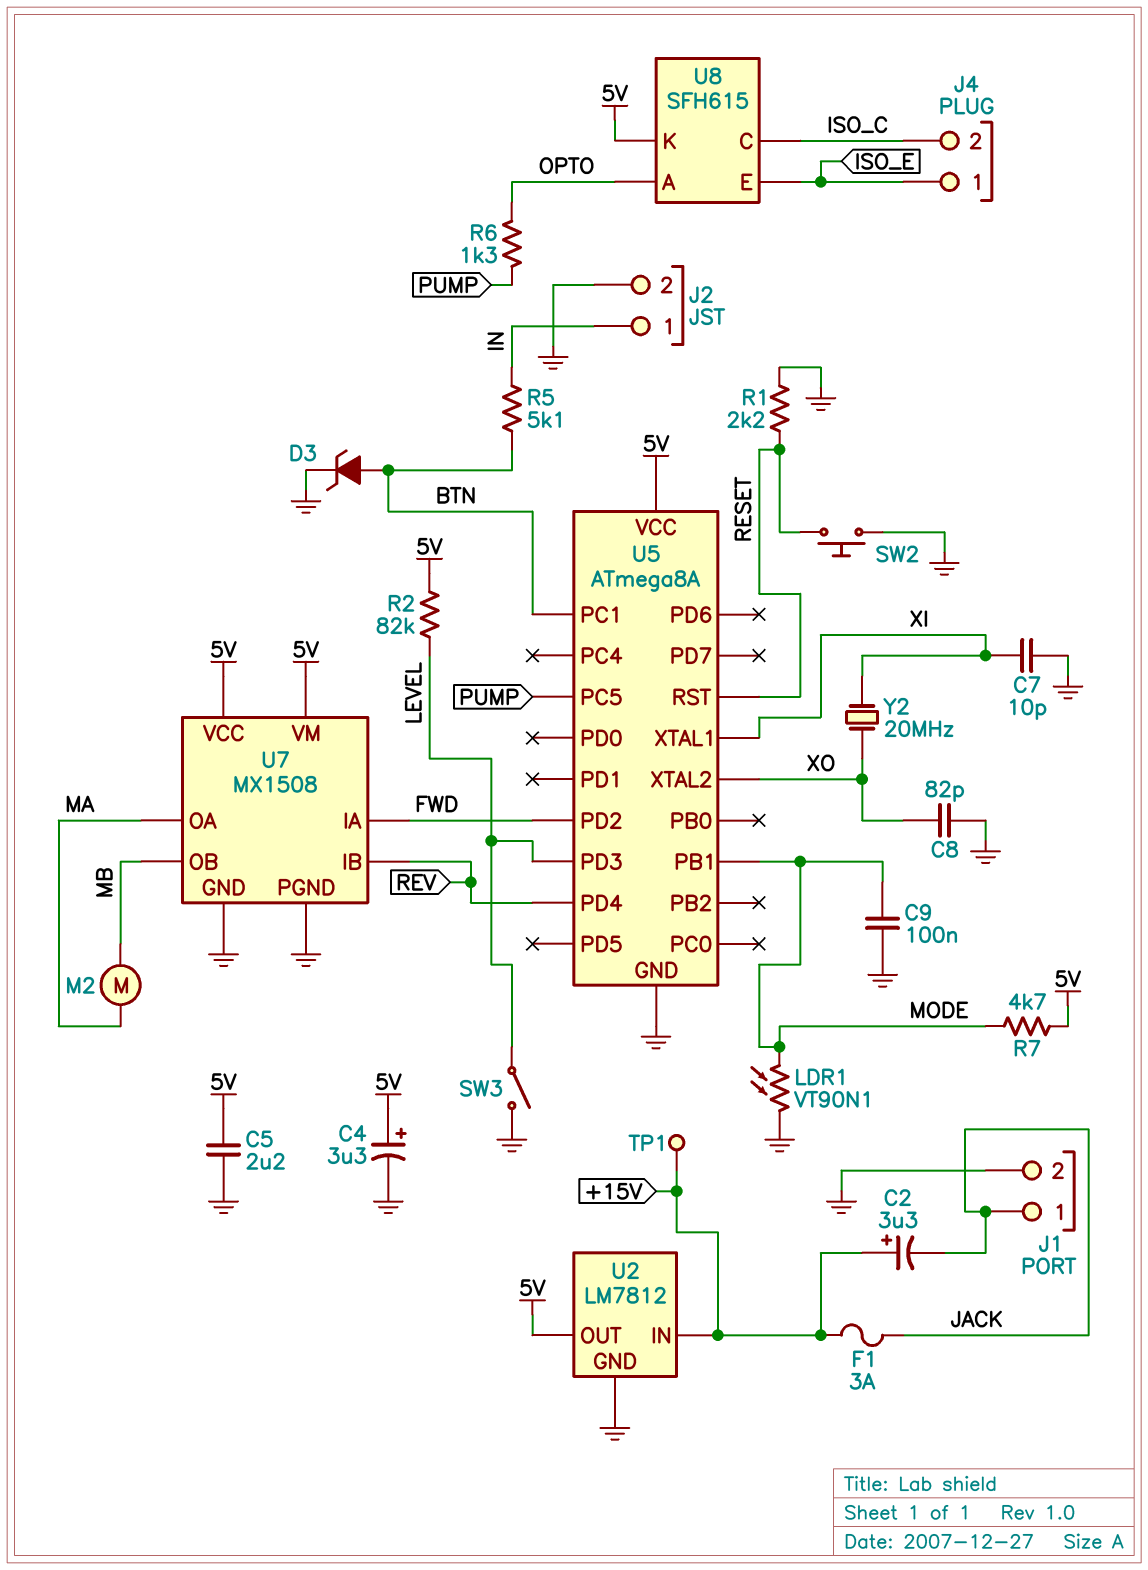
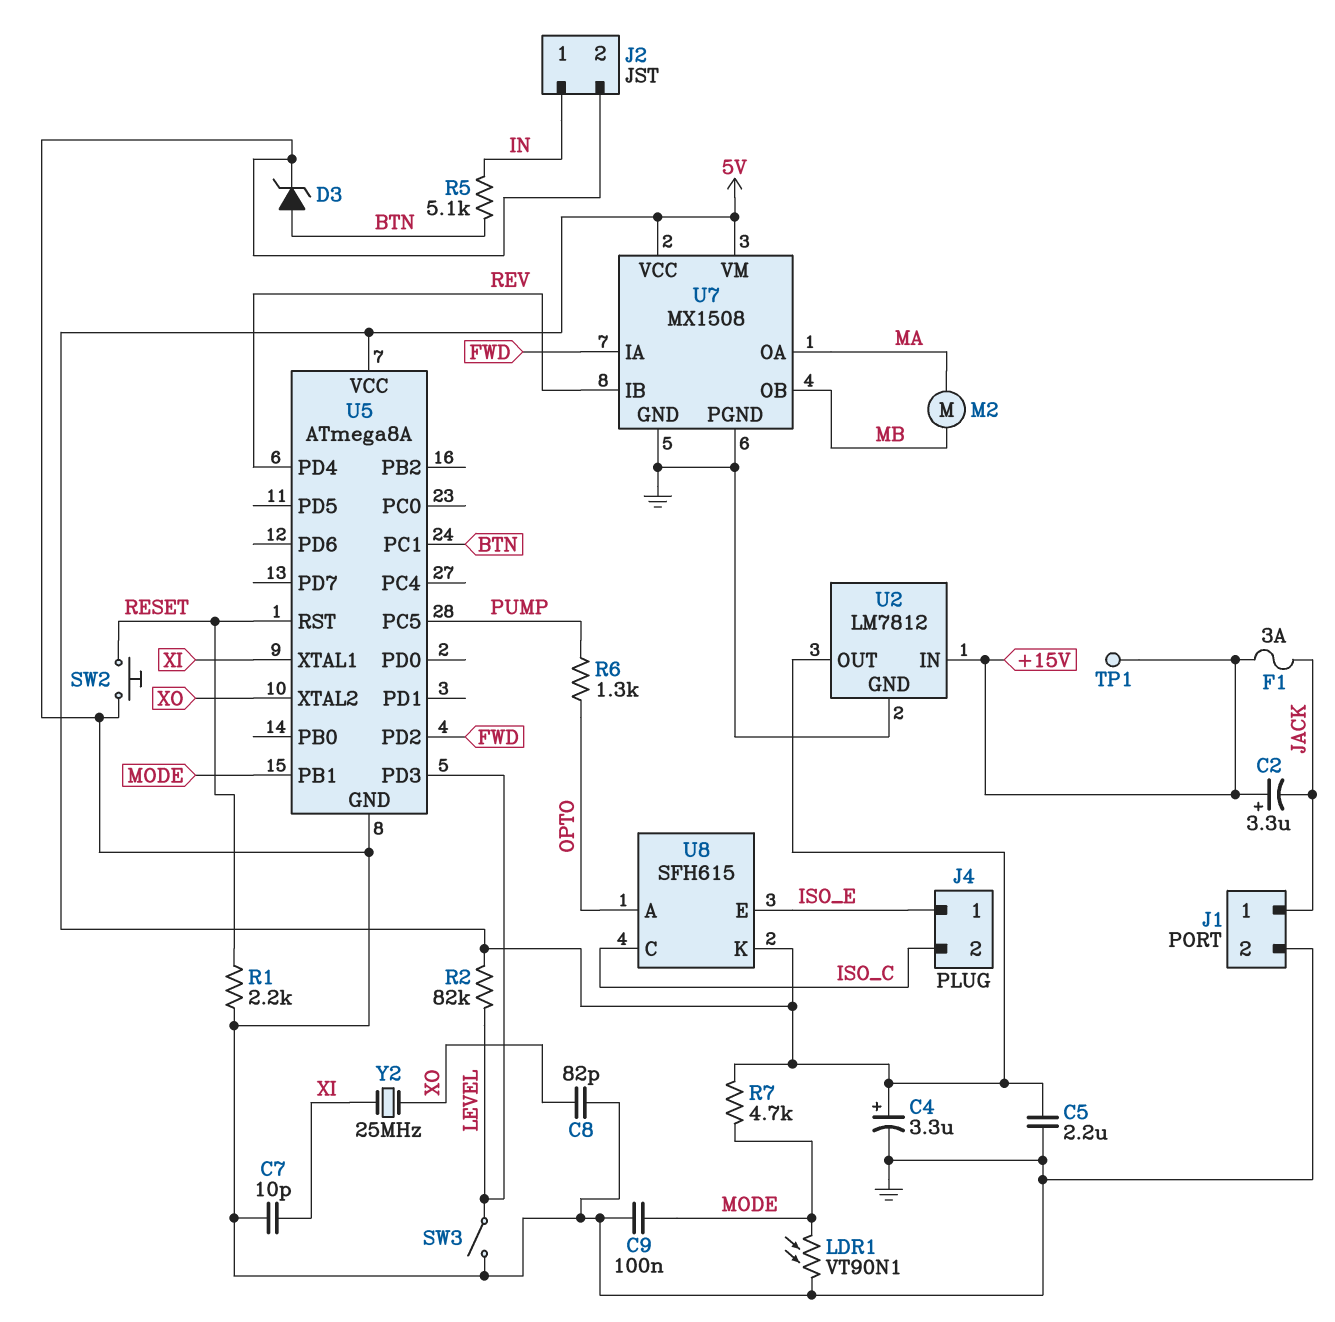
Y2: 20MHz (XI, XO) -> 25MHz (XI, XO)

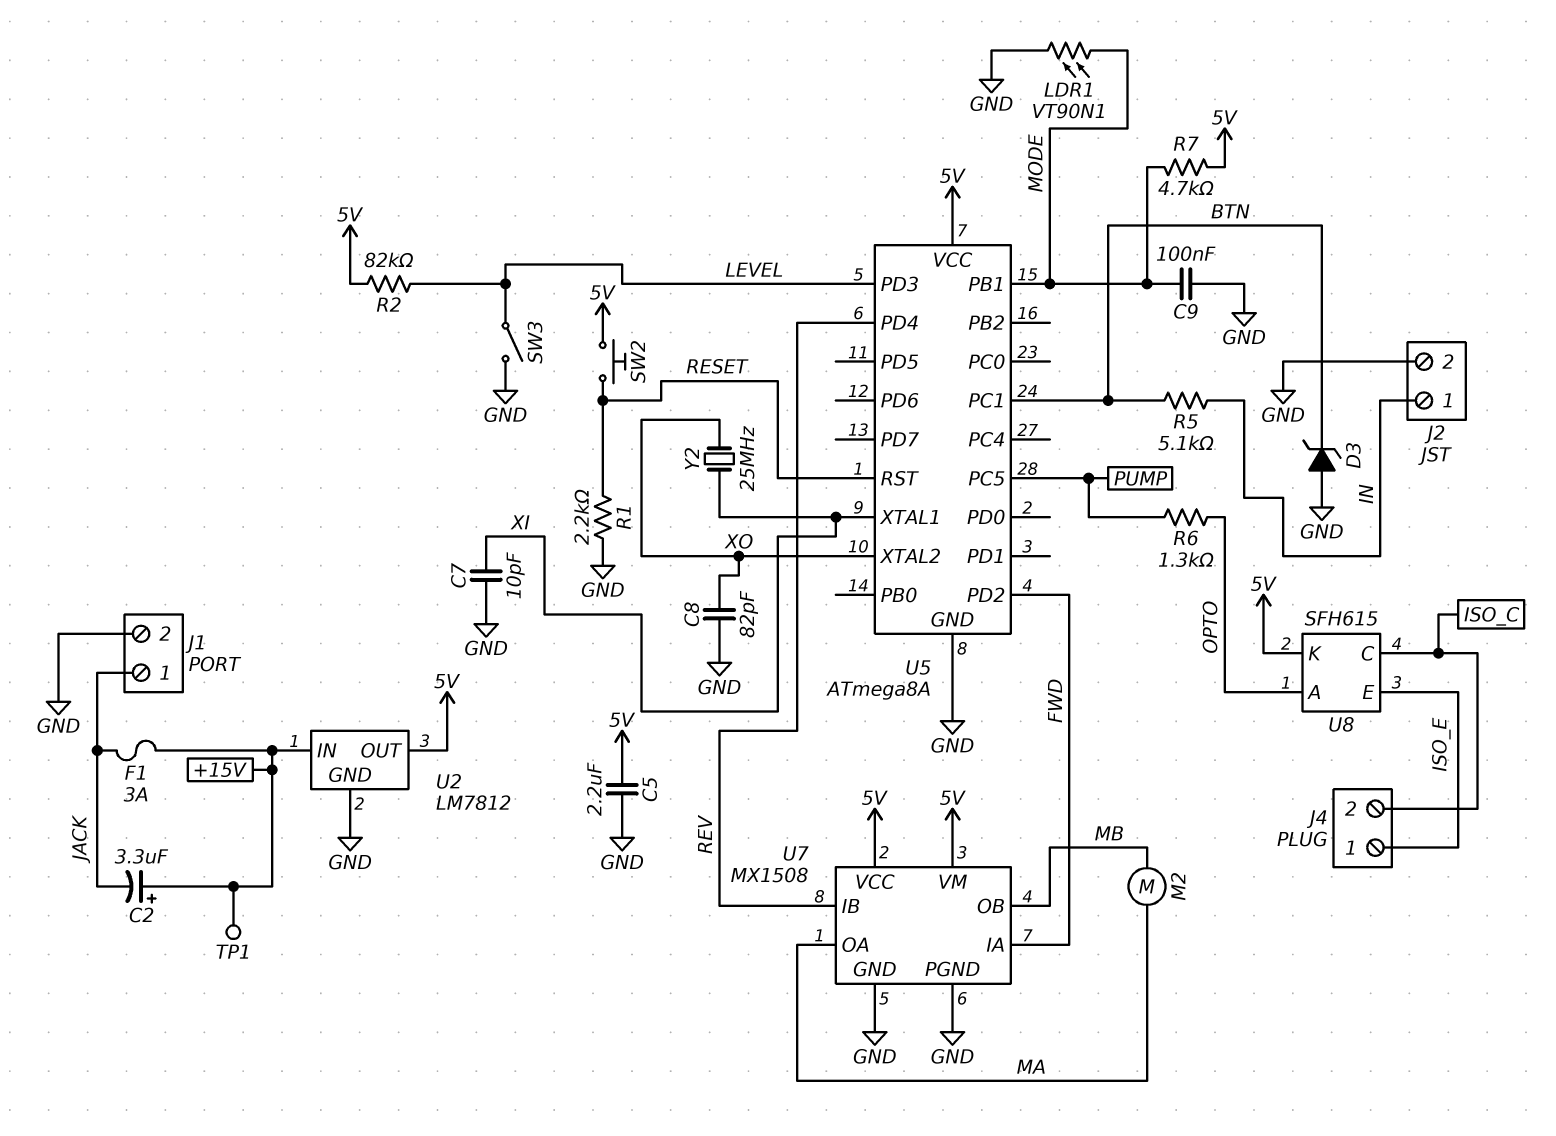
C4: 3.3uF (plus 5V, minus GND) -> none
D3: zener (A BTN, K GND) -> zener (A GND, K BTN)
SW2: button (GND, RESET) -> button (5V, RESET)

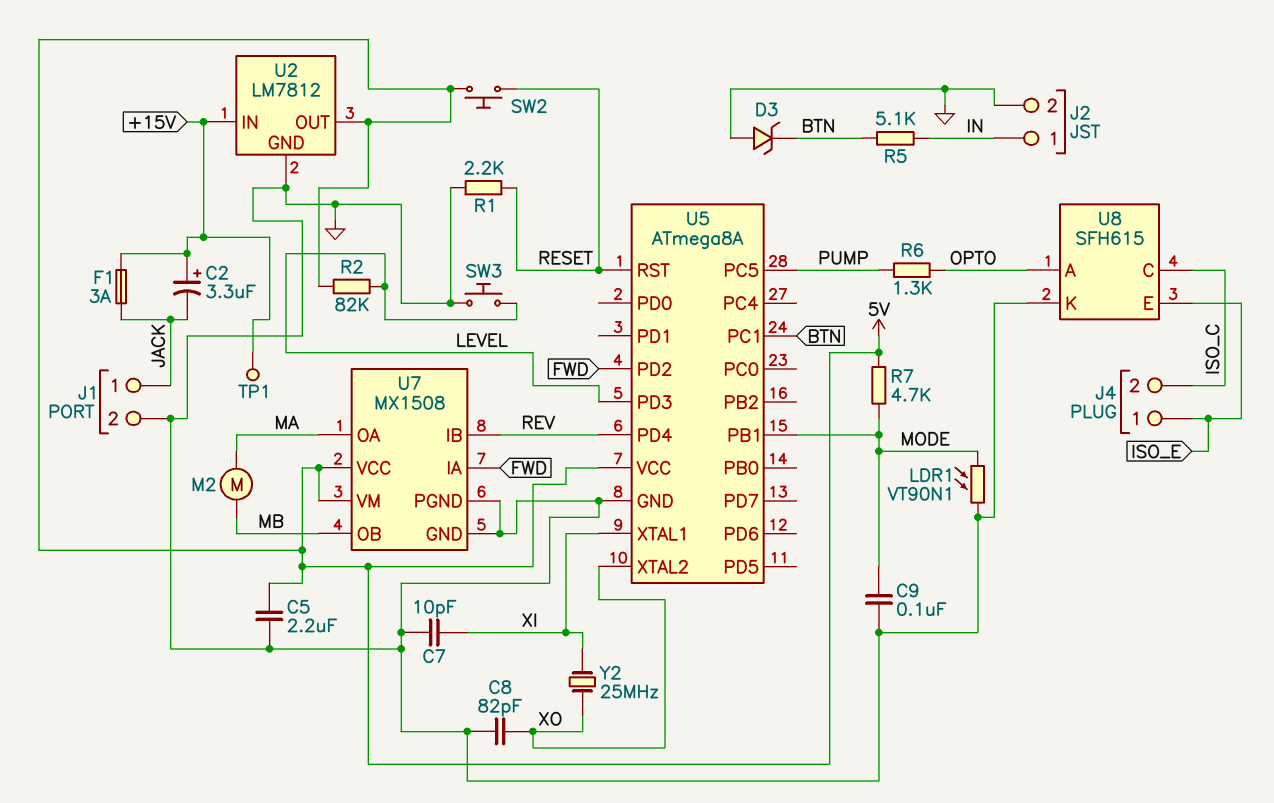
SW3: switch (GND, LEVEL) -> button (GND, LEVEL)
U8 pin K: 5V -> GND

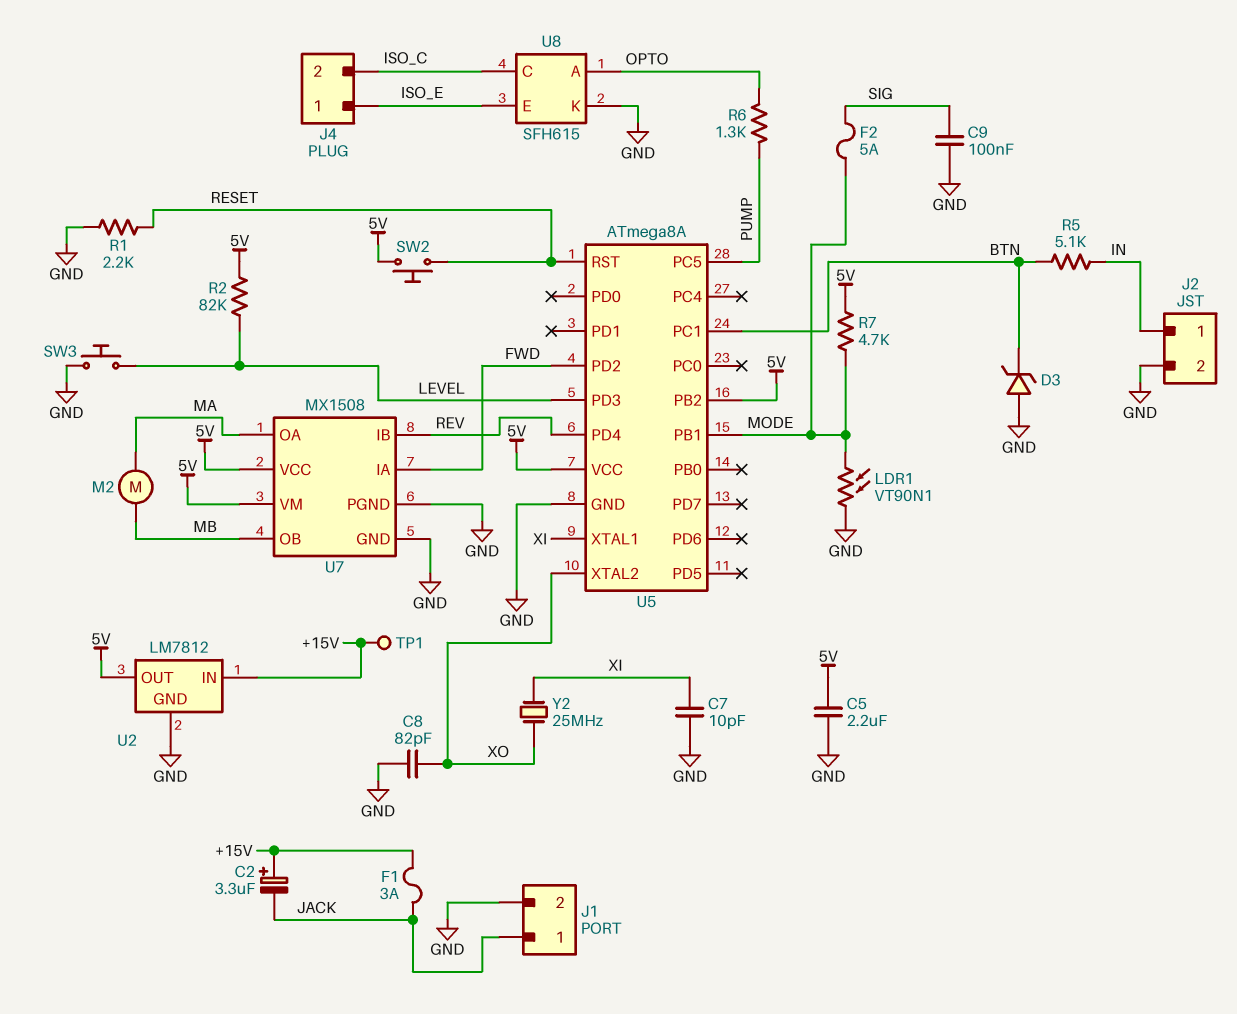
C9: 100nF (GND, MODE) -> 100nF (GND, SIG)
F2: none -> 5A (MODE, SIG)
U5 pin PB2: none -> 5V

